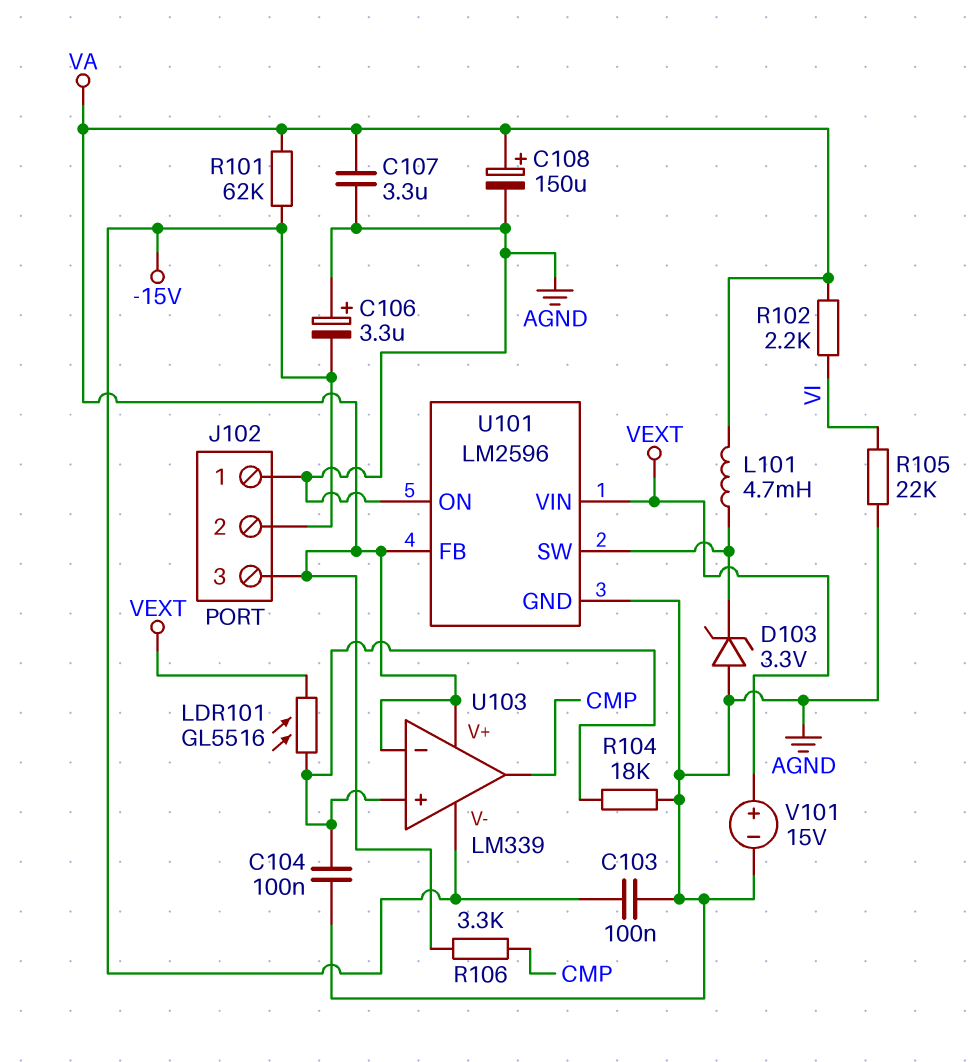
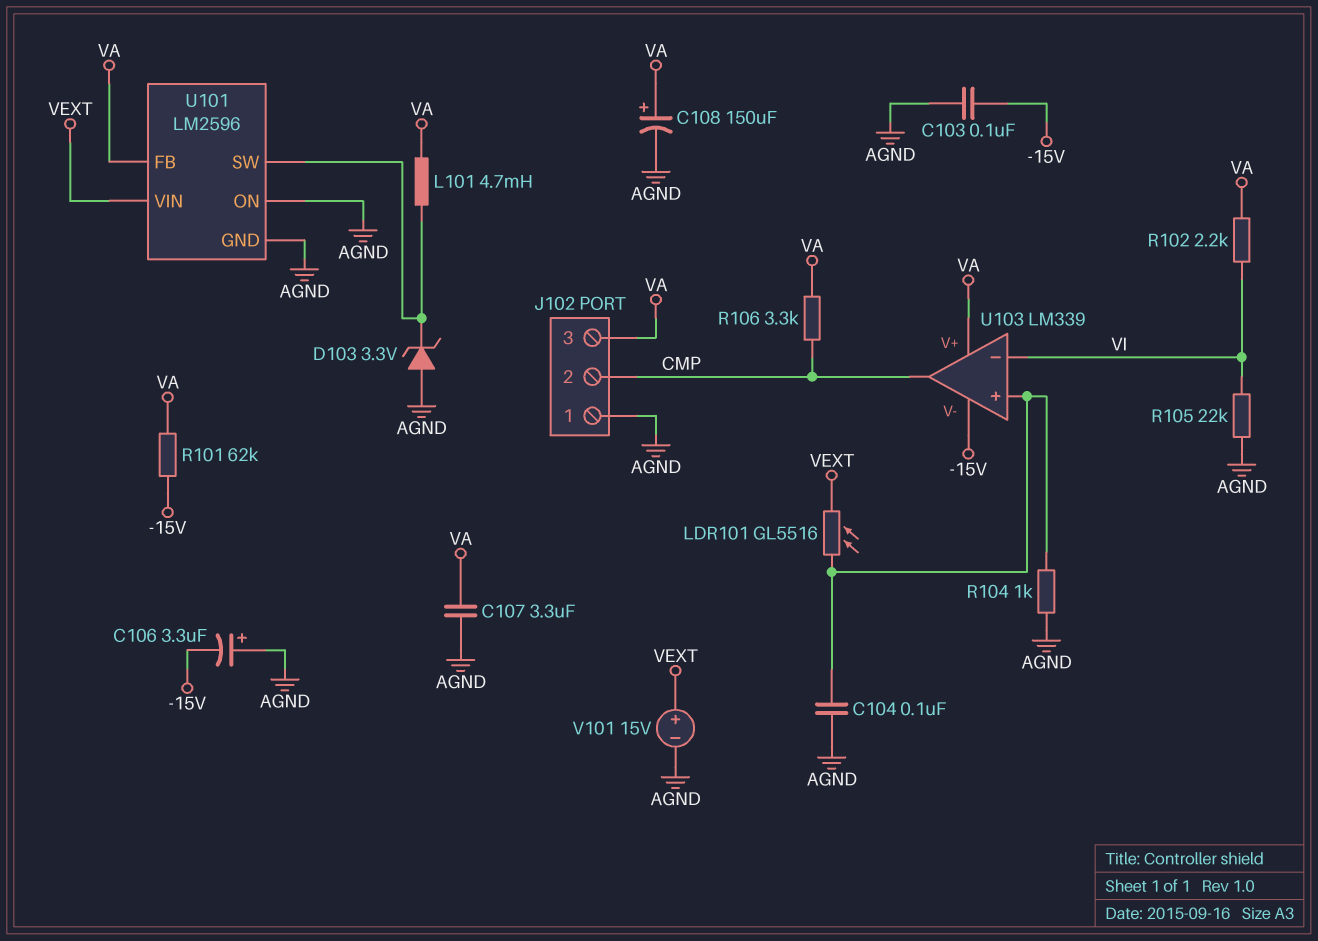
J102 pin 2: -15V -> CMP
R104: 18k (AGND, U103/in+) -> 1k (AGND, U103/in+)
U103 pin in-: VA -> VI

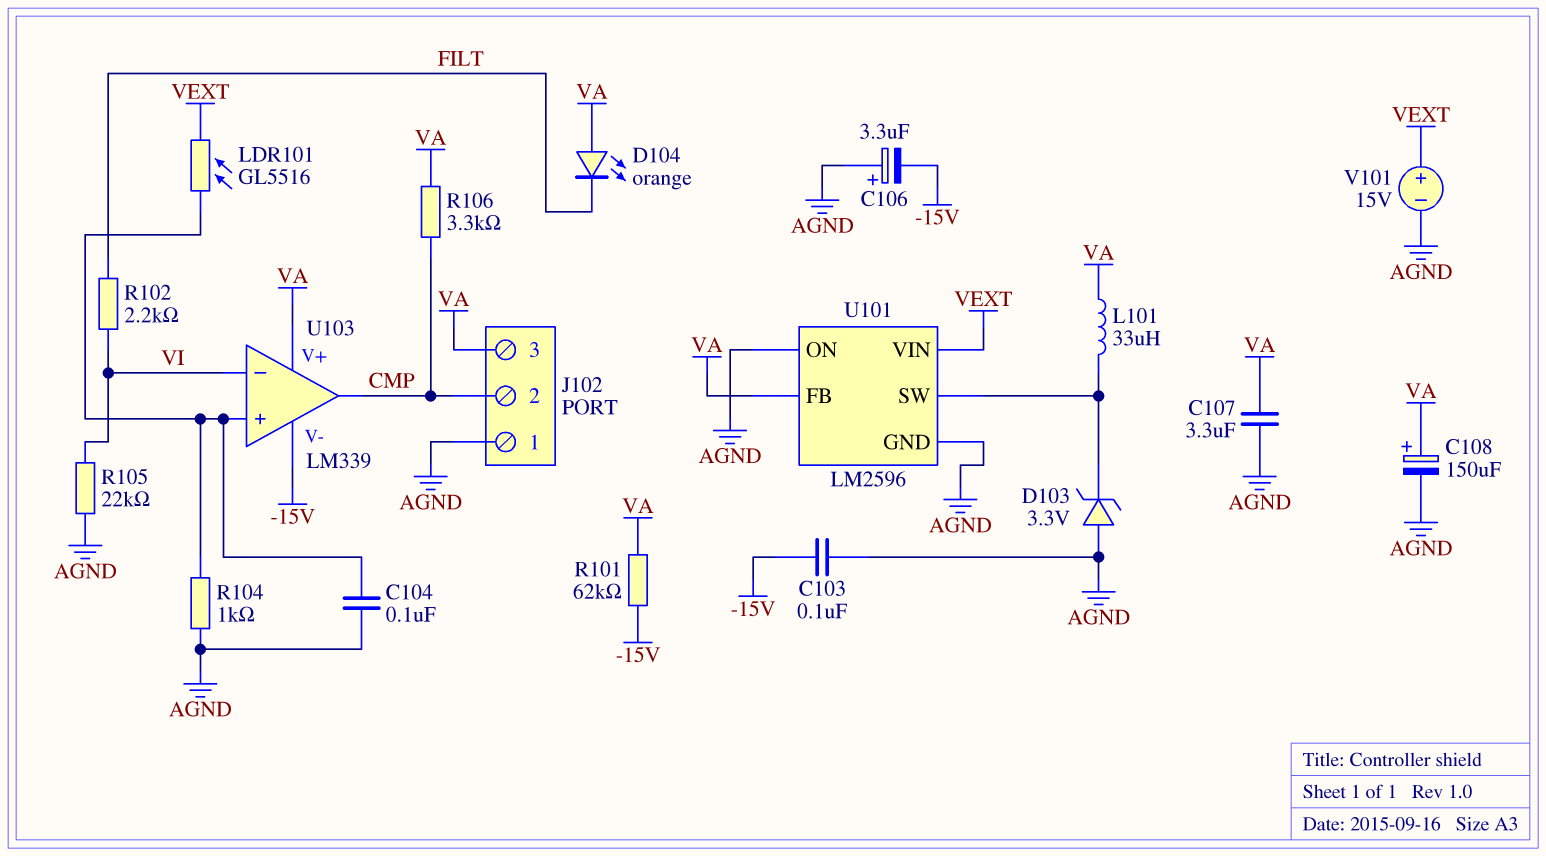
D104: none -> LED orange (A VA, K FILT)
L101: 4.7mH (U101/SW, VA) -> 33uH (U101/SW, VA)
R102: 2.2k (VA, VI) -> 2.2k (FILT, VI)

